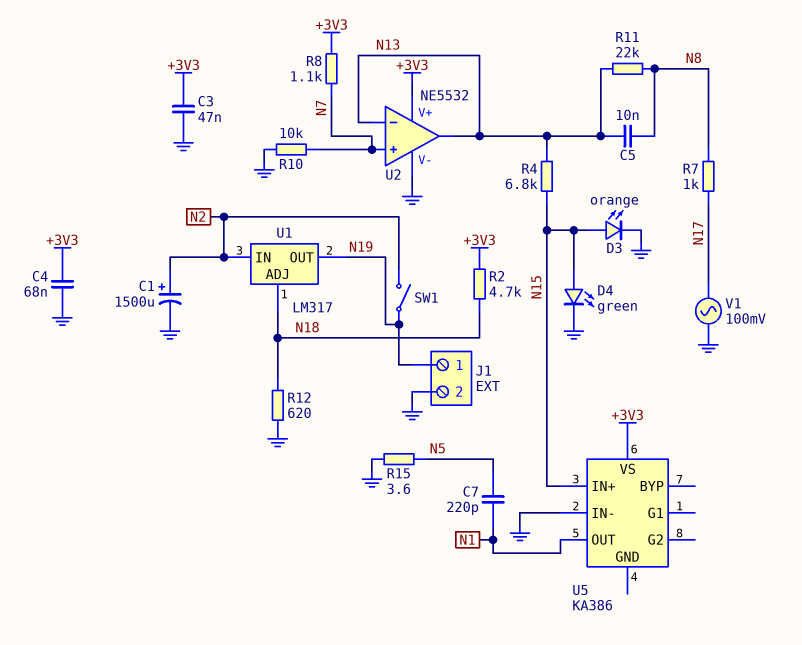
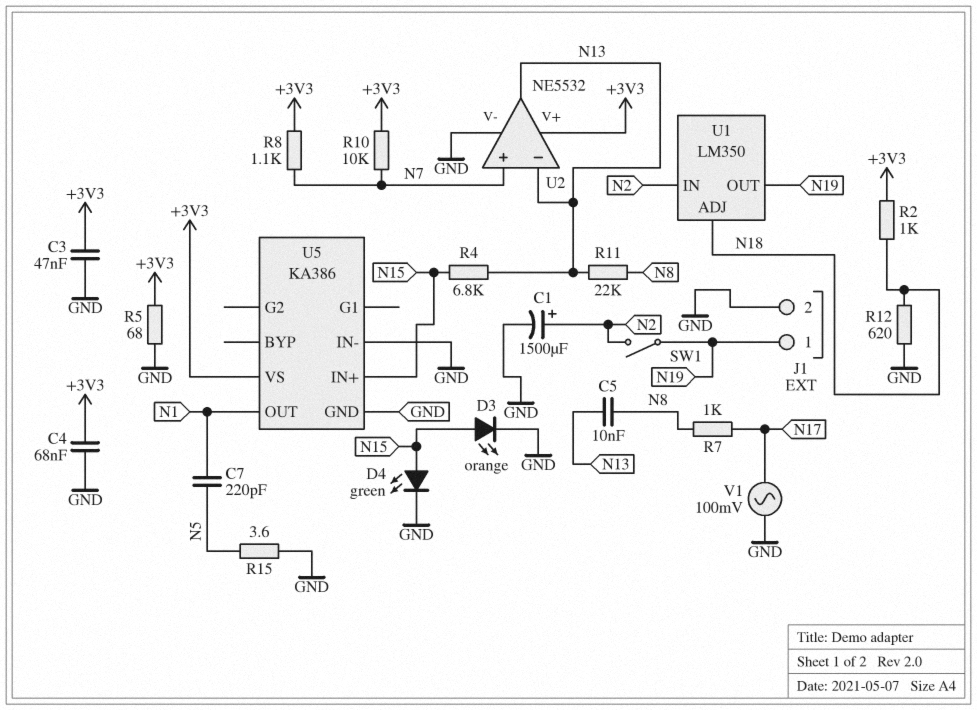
R2: 4.7k (+3V3, N18) -> 1k (+3V3, N18)
R5: none -> 68 (+3V3, GND)
R10: 10k (GND, N7) -> 10k (+3V3, N7)
U1: LM317 -> LM350
U5 pin GND: none -> GND

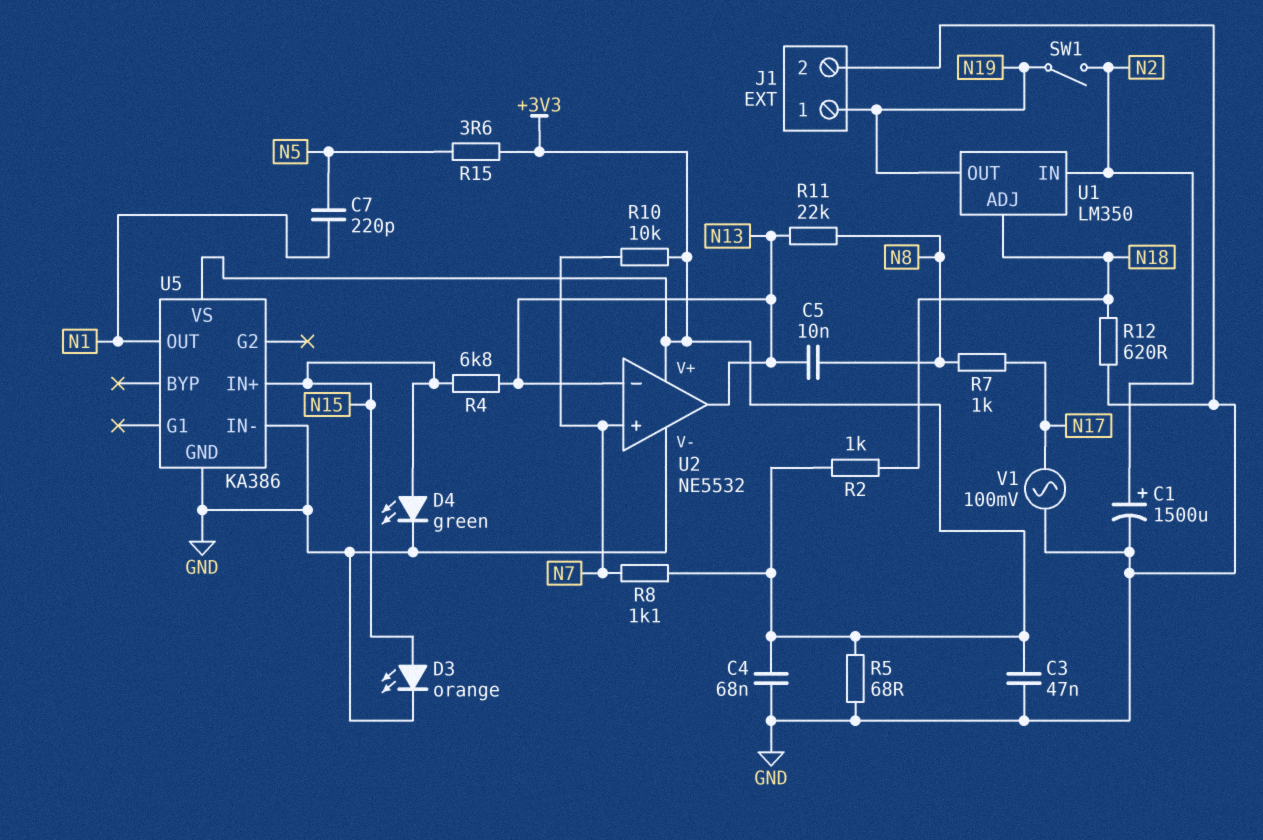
R15: 3.6 (GND, N5) -> 3.6 (+3V3, N5)

